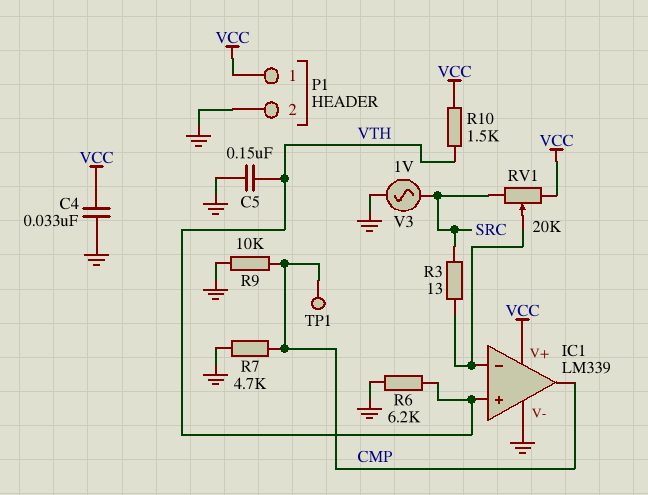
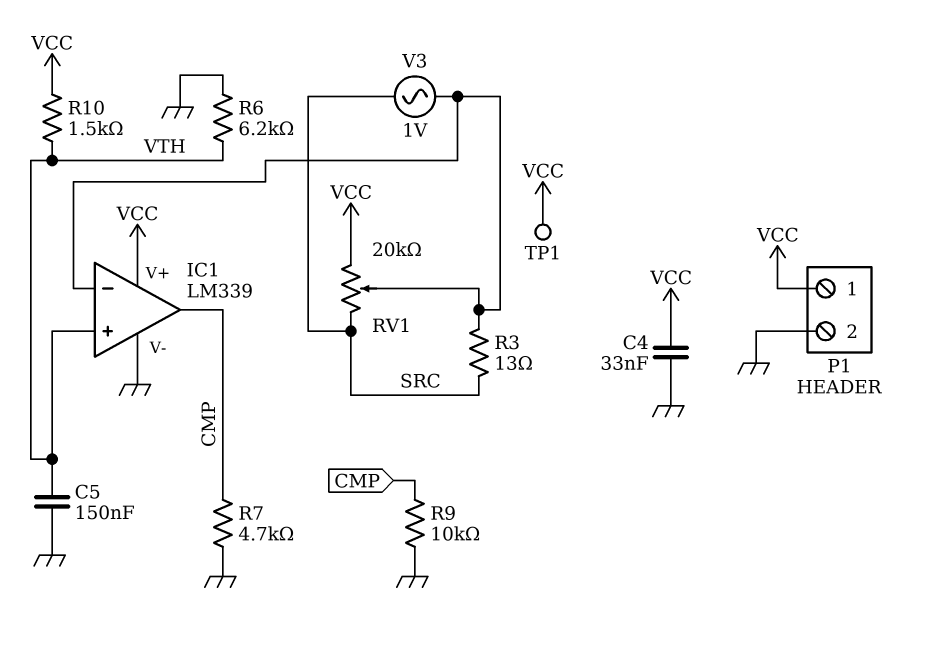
TP1: test point (CMP) -> test point (VCC)
V3: AC 1V (GND, SRC) -> AC 1V (IC1/in-, SRC)

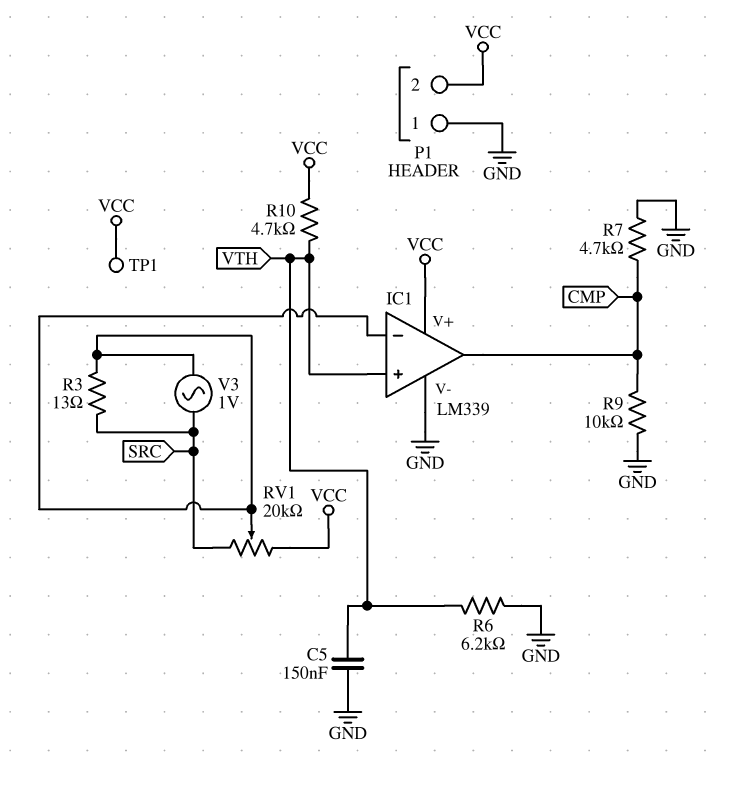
C4: 33nF (GND, VCC) -> none
P1 pin 1: VCC -> GND
P1 pin 2: GND -> VCC
R10: 1.5k (VCC, VTH) -> 4.7k (VCC, VTH)

